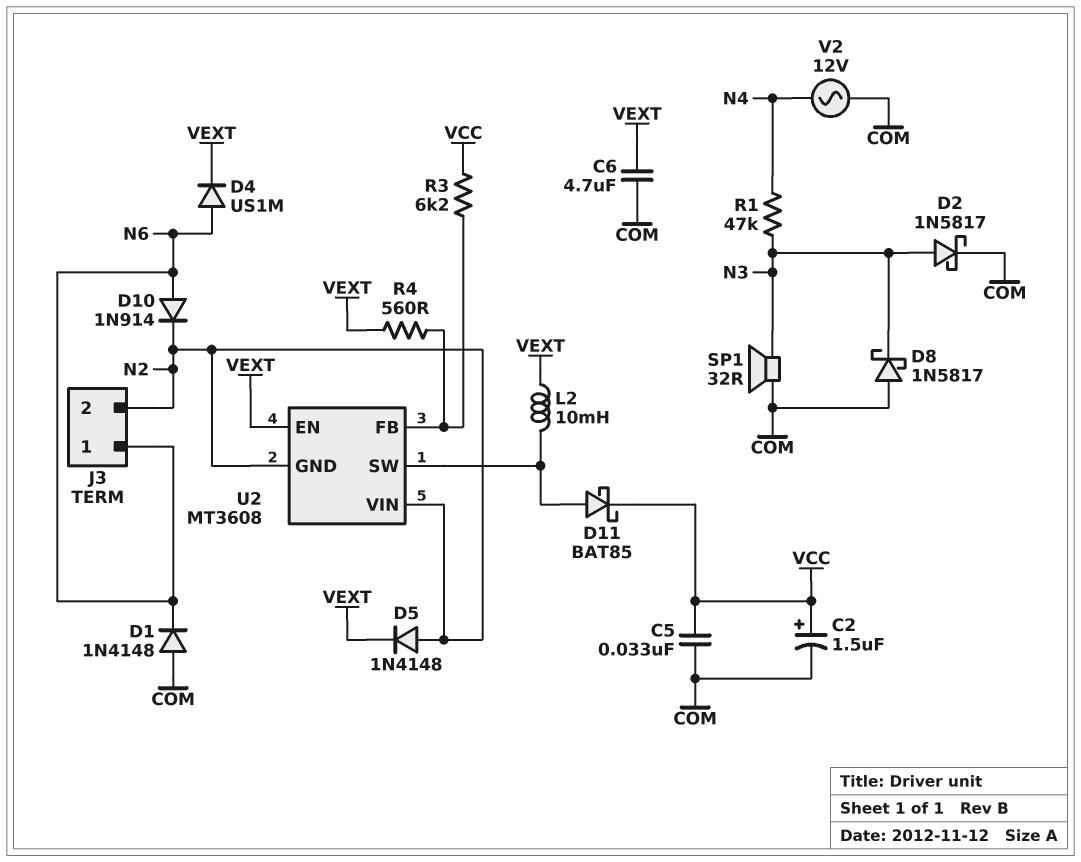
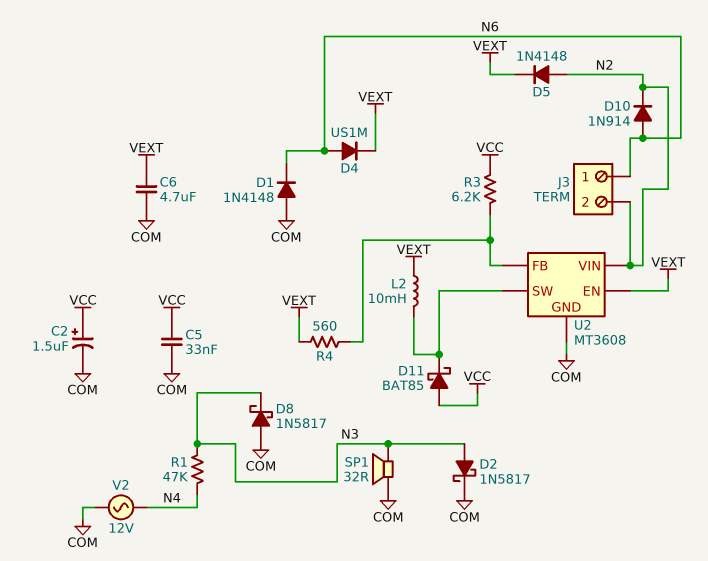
D11: schottky BAT85 (A U2/SW, K VCC) -> schottky BAT85 (A VCC, K U2/SW)
U2 pin GND: N2 -> COM

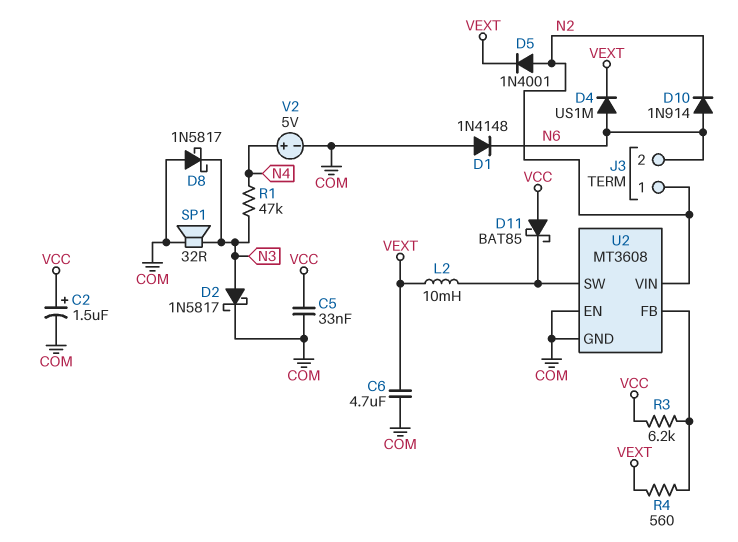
D5: diode 1N4148 (A N2, K VEXT) -> diode 1N4001 (A N2, K VEXT)
J3 pin 1: N6 -> N2
J3 pin 2: N2 -> N6
U2 pin EN: VEXT -> COM
V2: AC 12V (COM, N4) -> 5V (plus N4, minus COM)

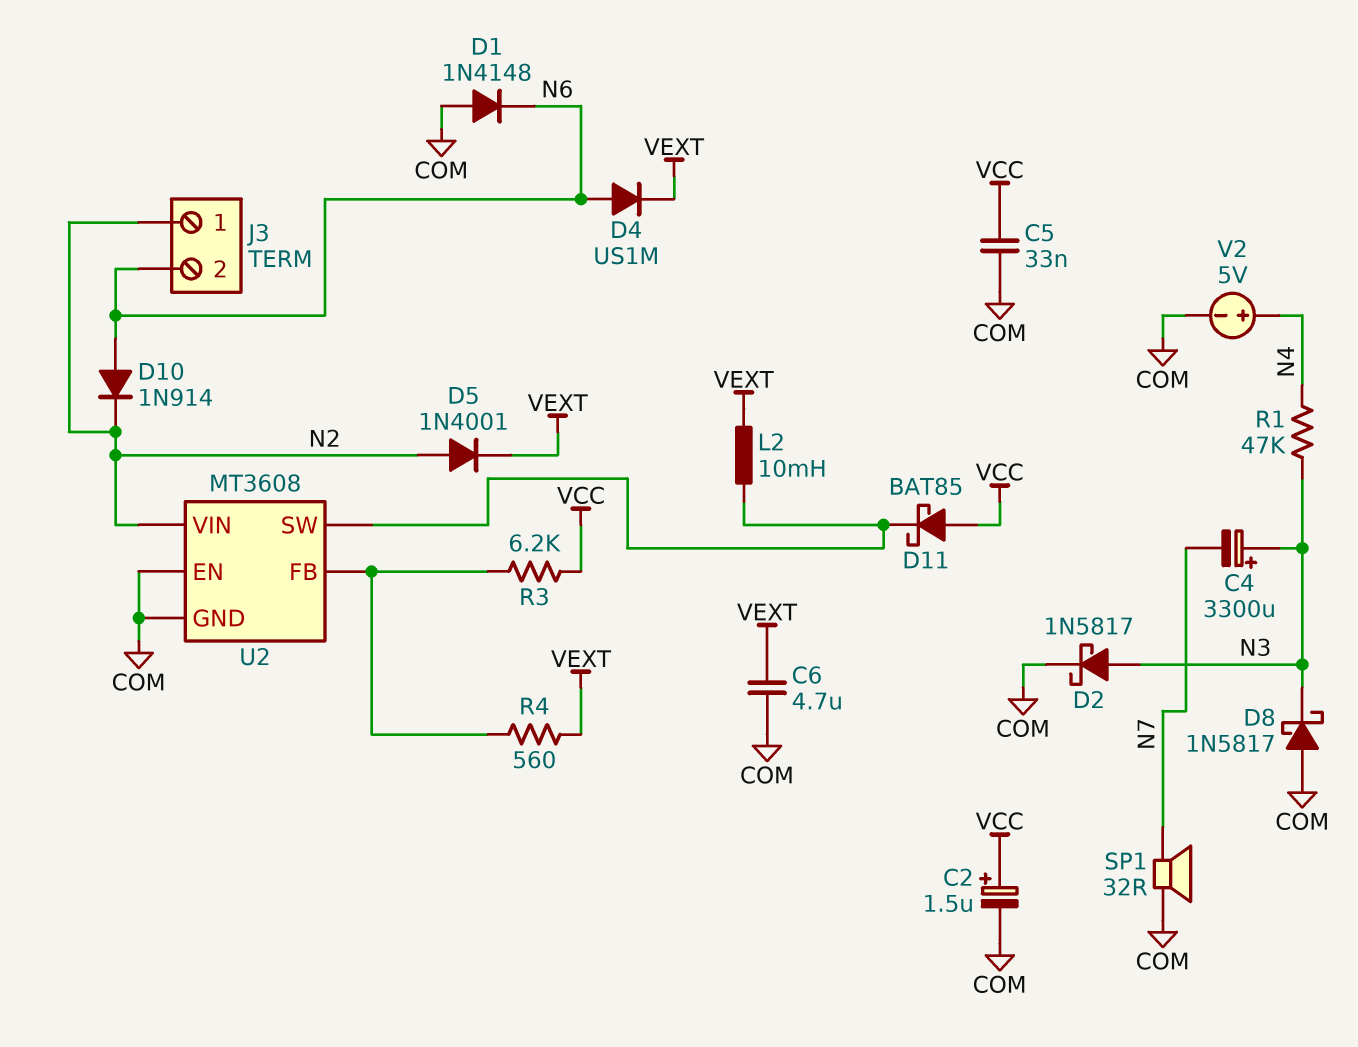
C4: none -> 3300uF (plus N3, minus N7)
SP1: speaker 32R (COM, N3) -> speaker 32R (COM, N7)

